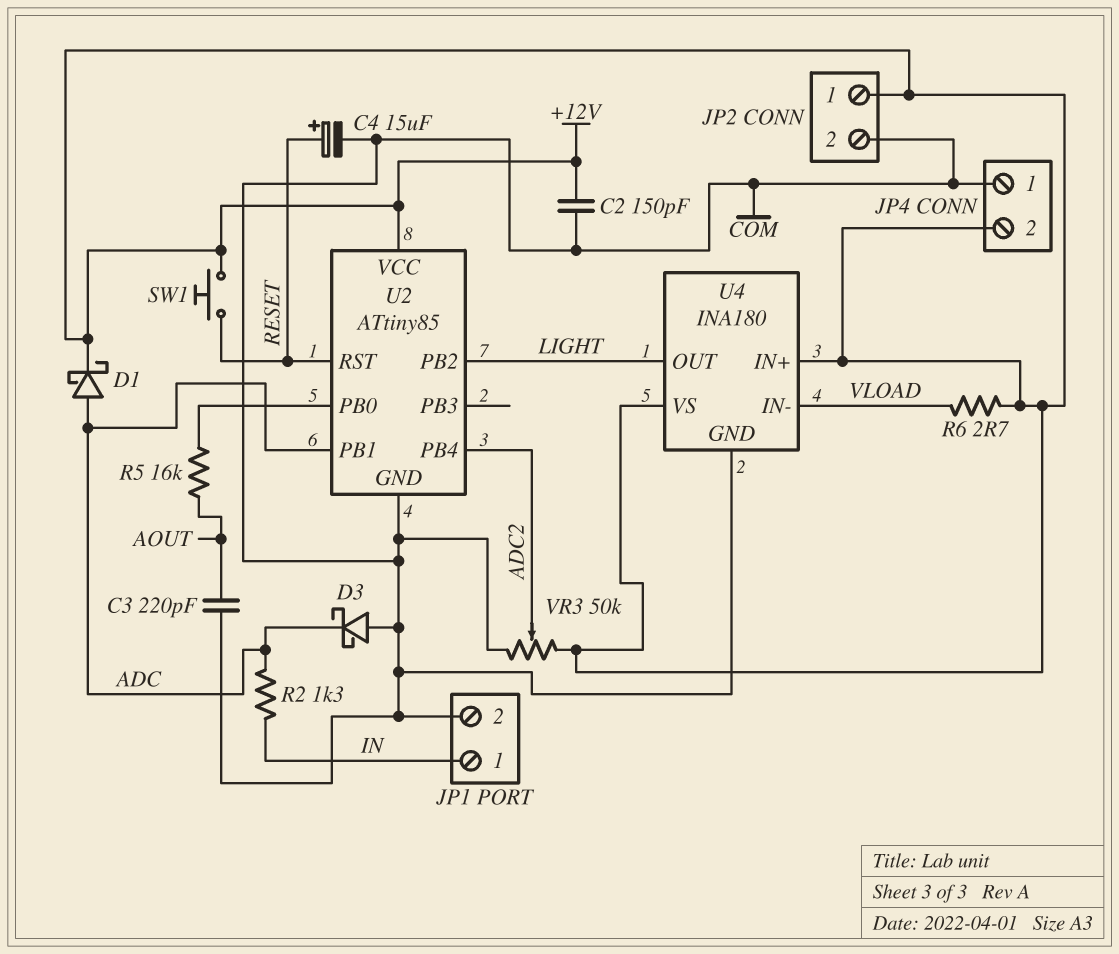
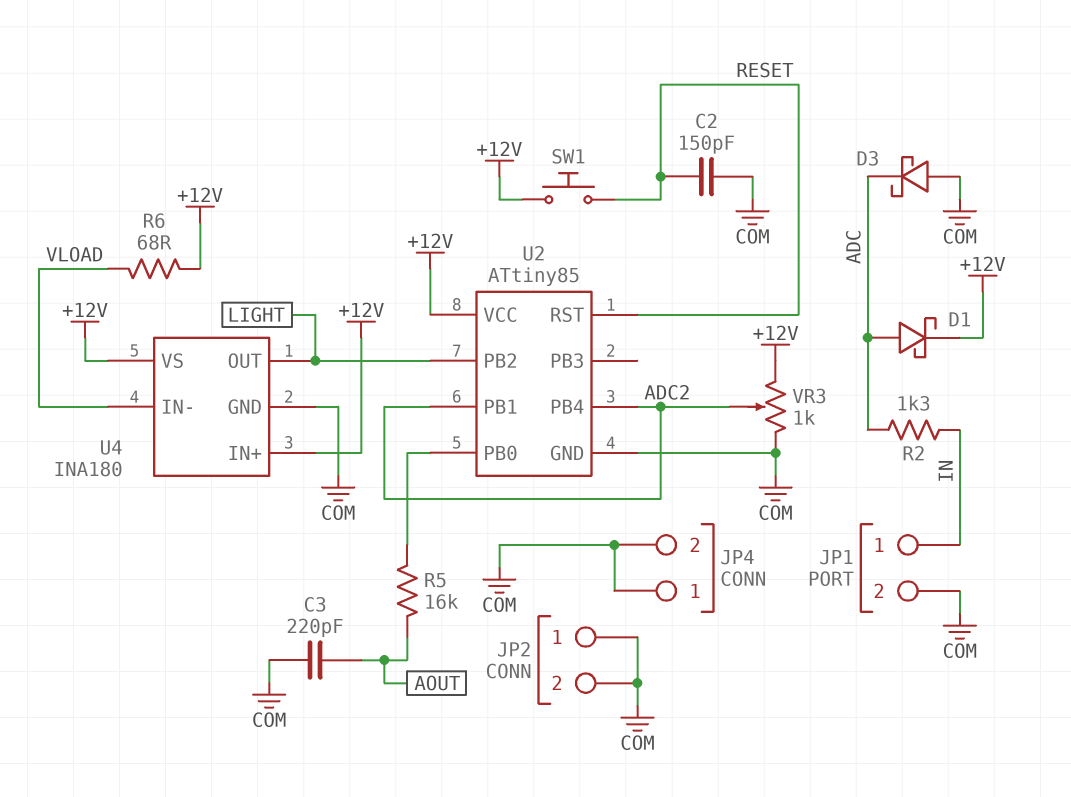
C2: 150pF (+12V, COM) -> 150pF (COM, RESET)
C4: 15uF (plus RESET, minus COM) -> none
JP2 pin 1: +12V -> COM
JP4 pin 2: +12V -> COM
R6: 2.7 (+12V, VLOAD) -> 68 (+12V, VLOAD)
U2 pin PB1: ADC -> ADC2
VR3: 50k (+12V, COM, wiper ADC2) -> 1k (+12V, COM, wiper ADC2)

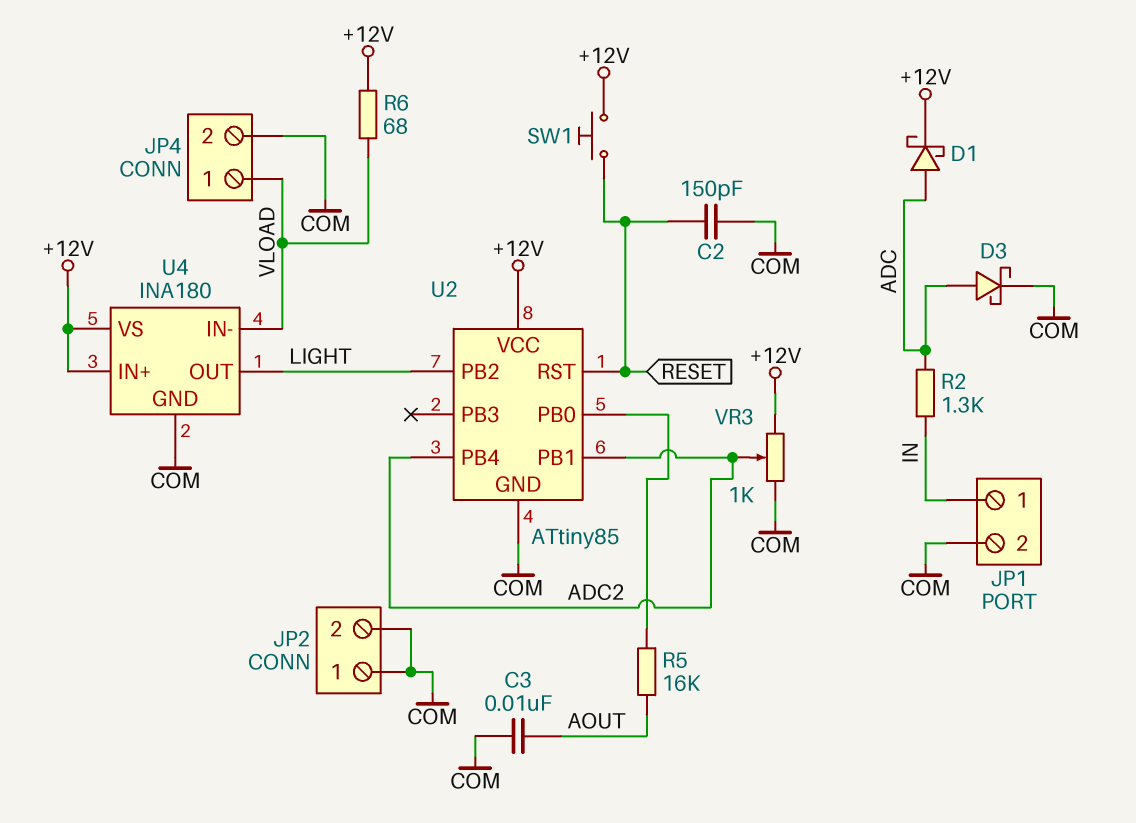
C3: 220pF (AOUT, COM) -> 10nF (AOUT, COM)
D3: schottky (A COM, K ADC) -> schottky (A ADC, K COM)
JP4 pin 1: COM -> VLOAD

